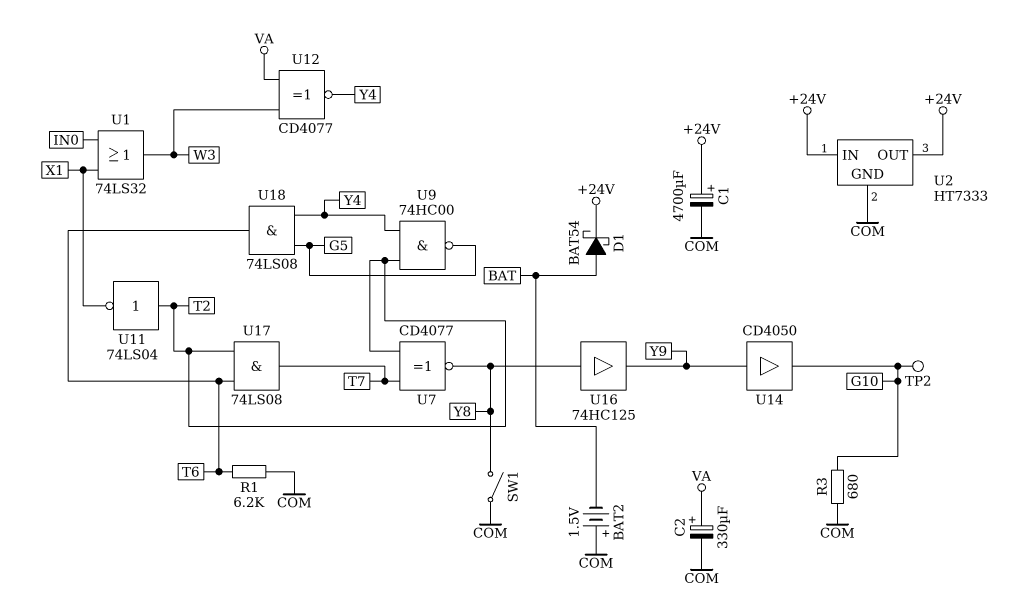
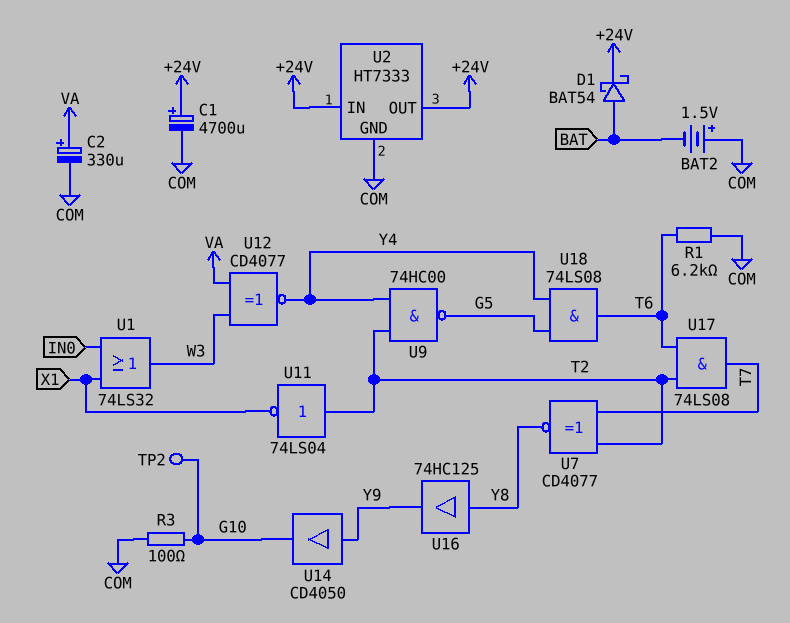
R3: 680 (COM, G10) -> 100 (COM, G10)
SW1: switch (COM, Y8) -> none

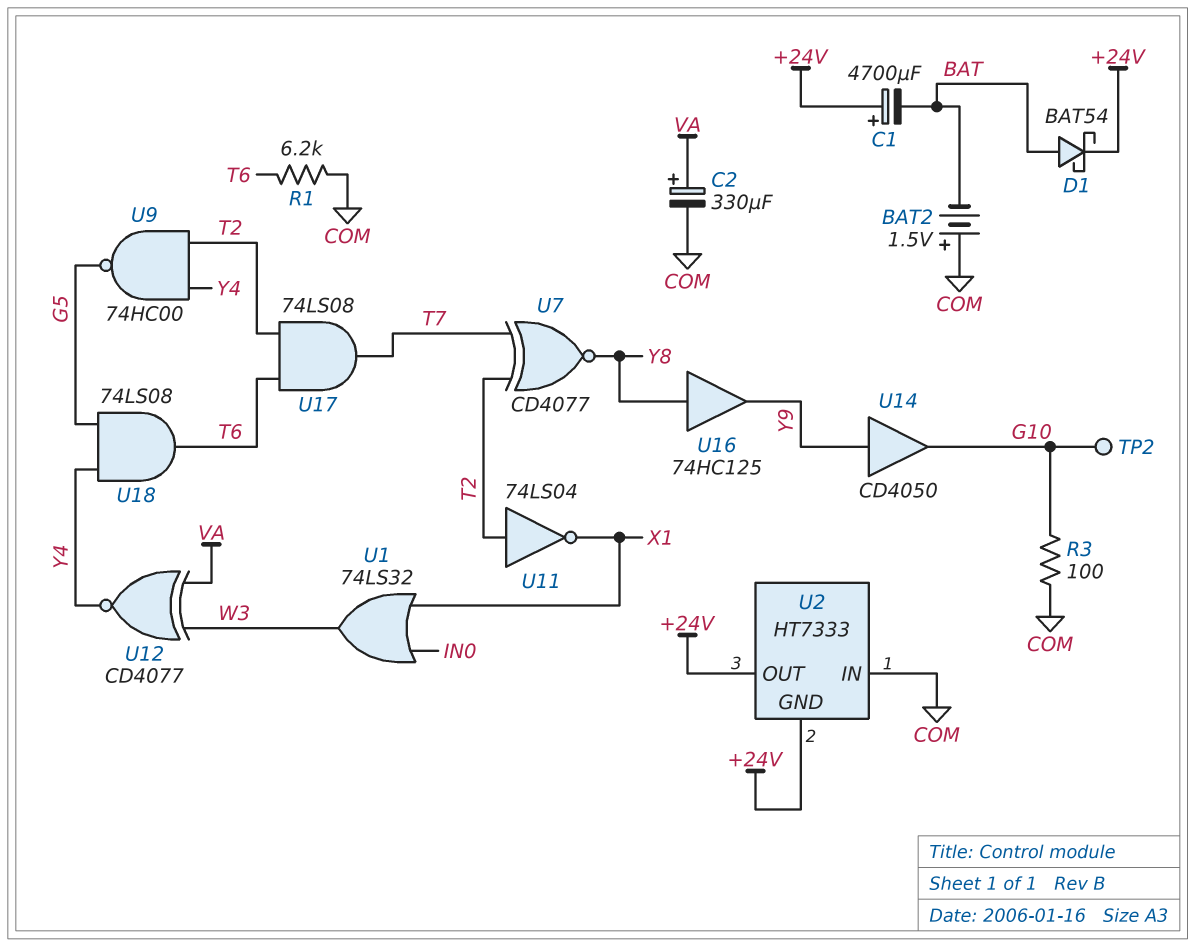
C1: 4700uF (plus +24V, minus COM) -> 4700uF (plus +24V, minus BAT)
U2 pin GND: COM -> +24V
U2 pin IN: +24V -> COM

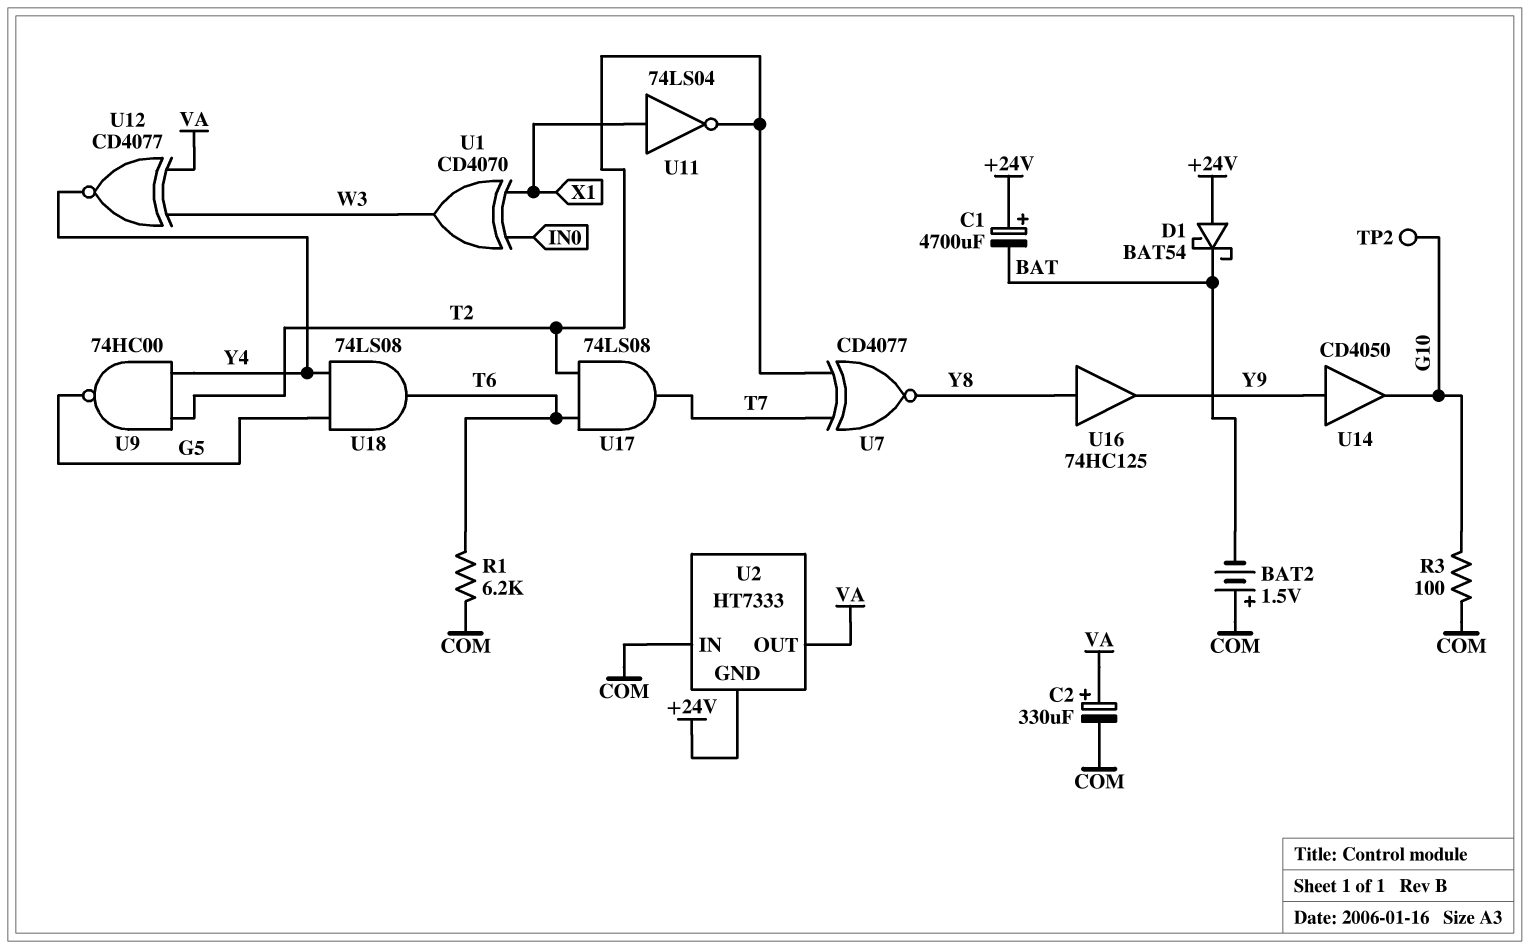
D1: schottky BAT54 (A BAT, K +24V) -> schottky BAT54 (A +24V, K BAT)
U1: OR 74LS32 (in IN0, in X1, out W3) -> XOR CD4070 (in IN0, in X1, out W3)
U2 pin OUT: +24V -> VA
U11: NOT 74LS04 (in T2, out X1) -> NOT 74LS04 (in X1, out T2)

